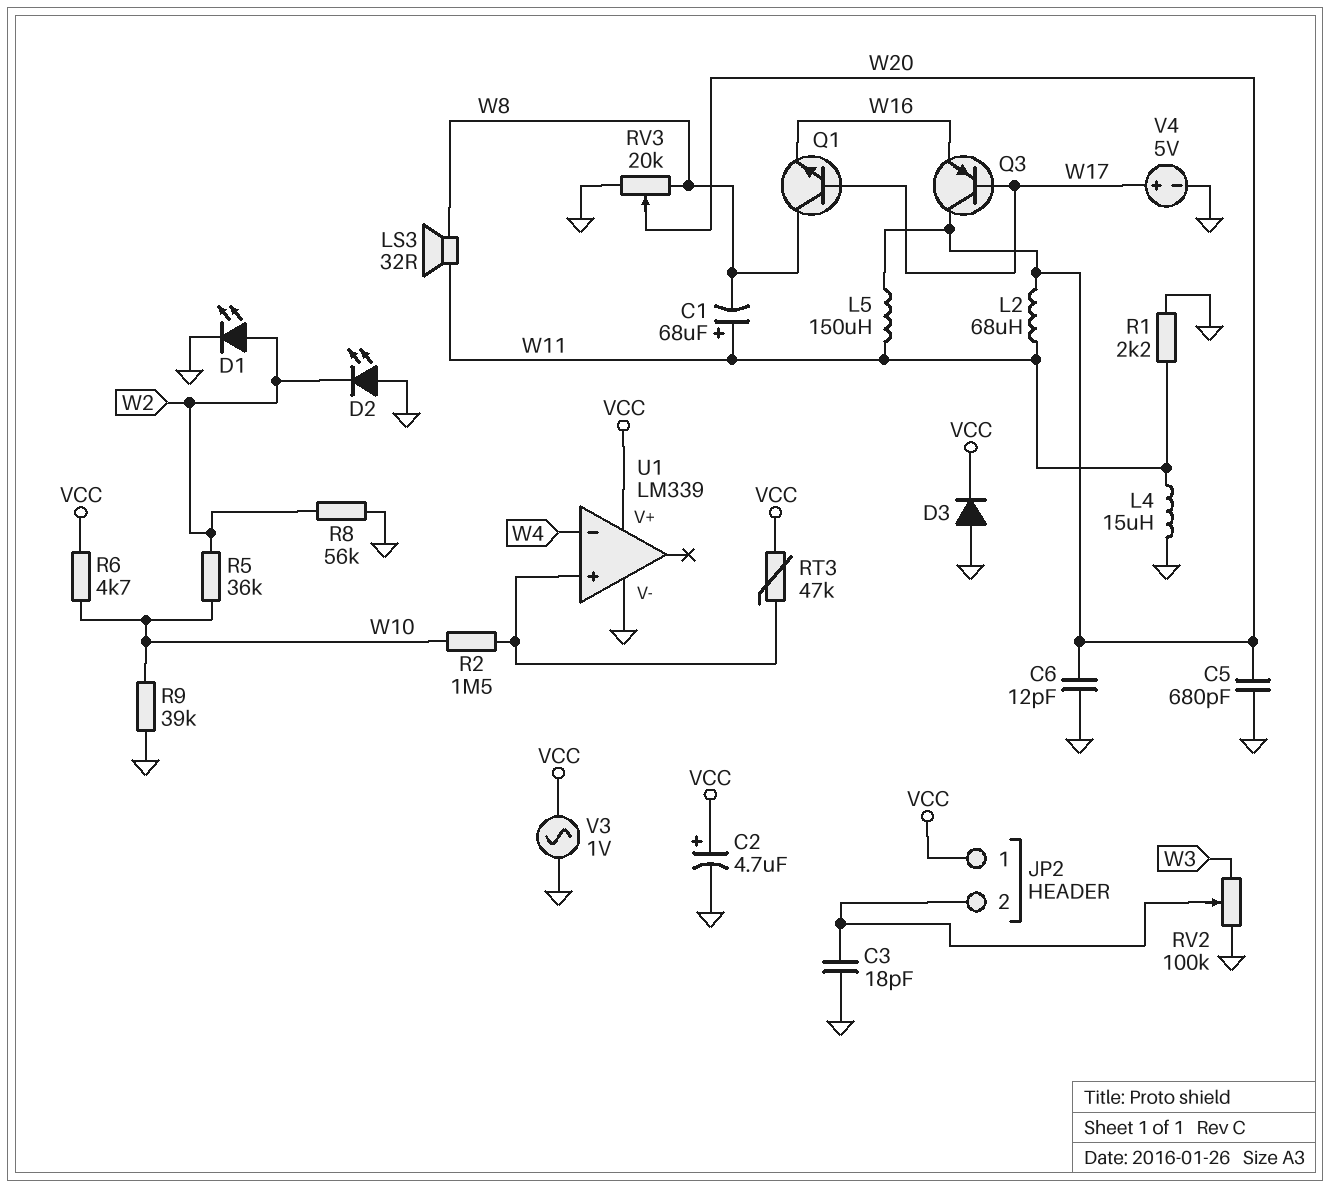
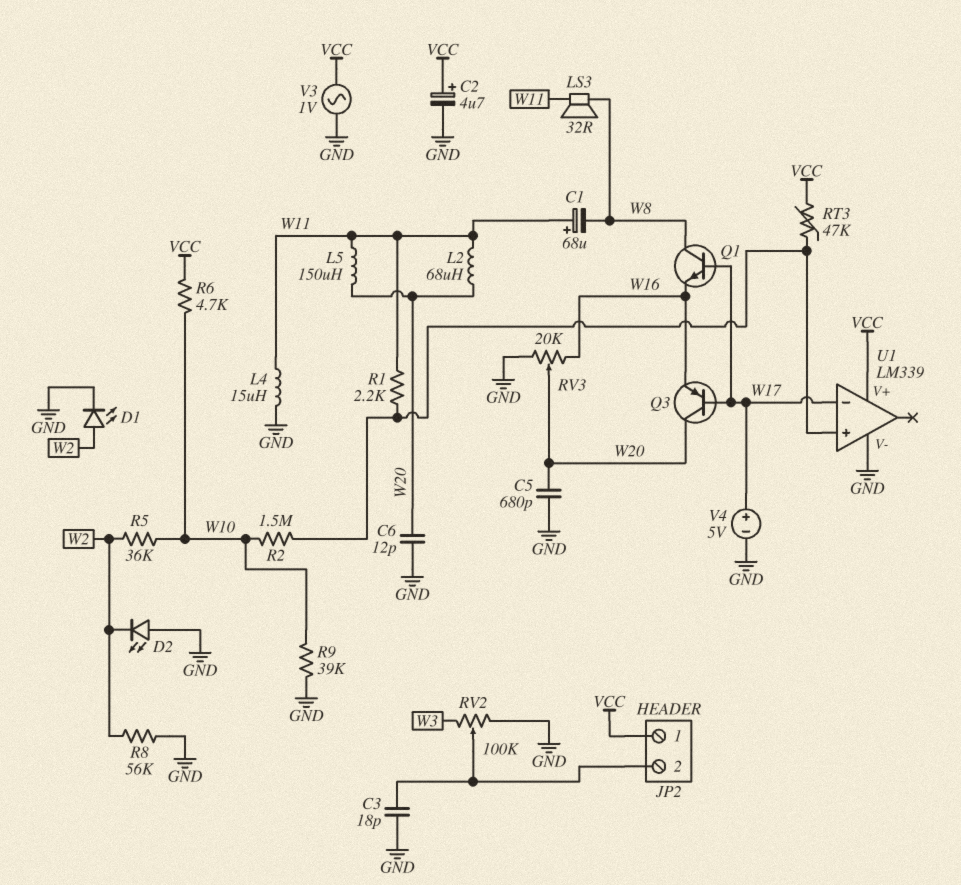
D3: diode (A GND, K VCC) -> none
R1: 2.2k (GND, W11) -> 2.2k (U1/in+, W11)
RV3: 20k (GND, W8, wiper W20) -> 20k (GND, W16, wiper W20)
U1 pin in-: W4 -> W17

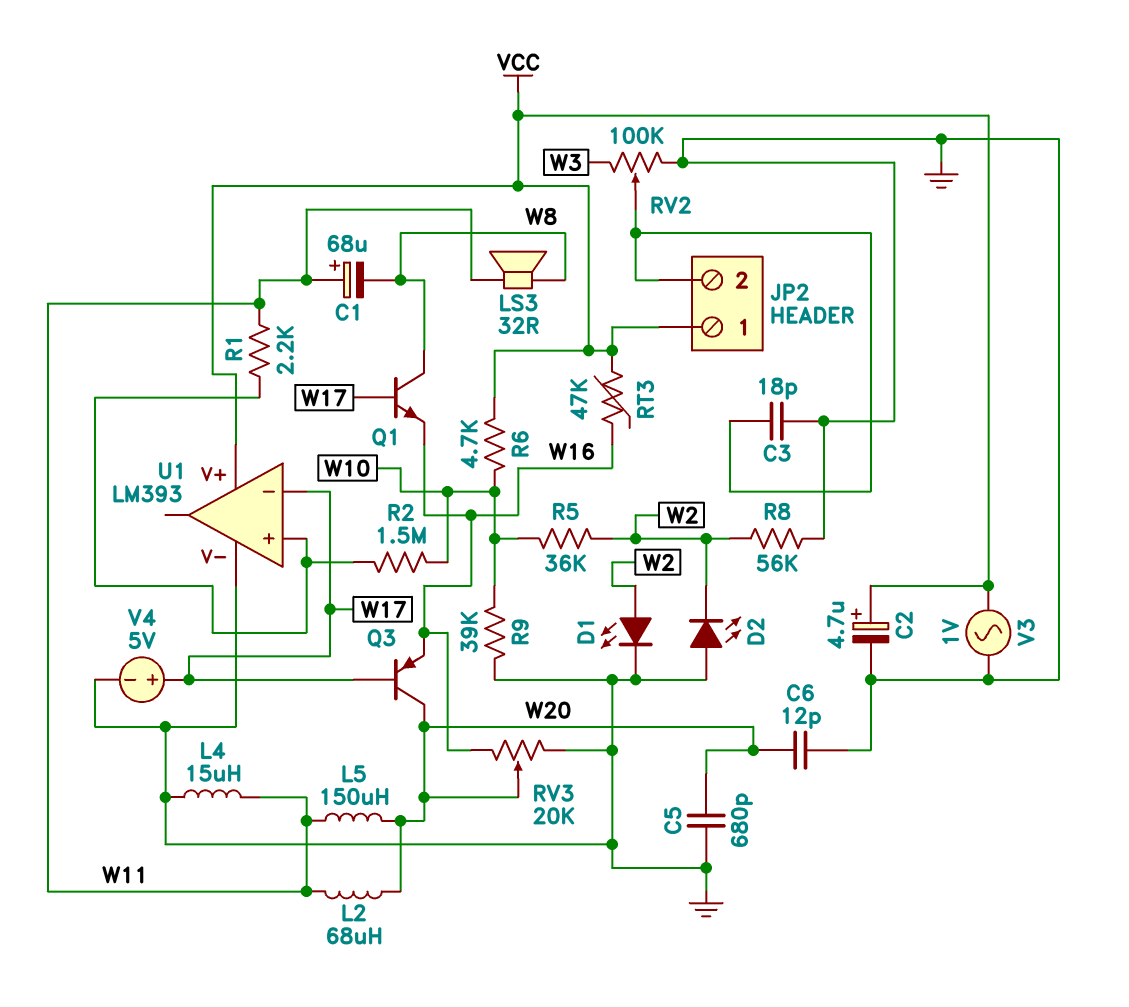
RT3: 47k (U1/in+, VCC) -> 47k (VCC, W16)
U1: LM339 -> LM393

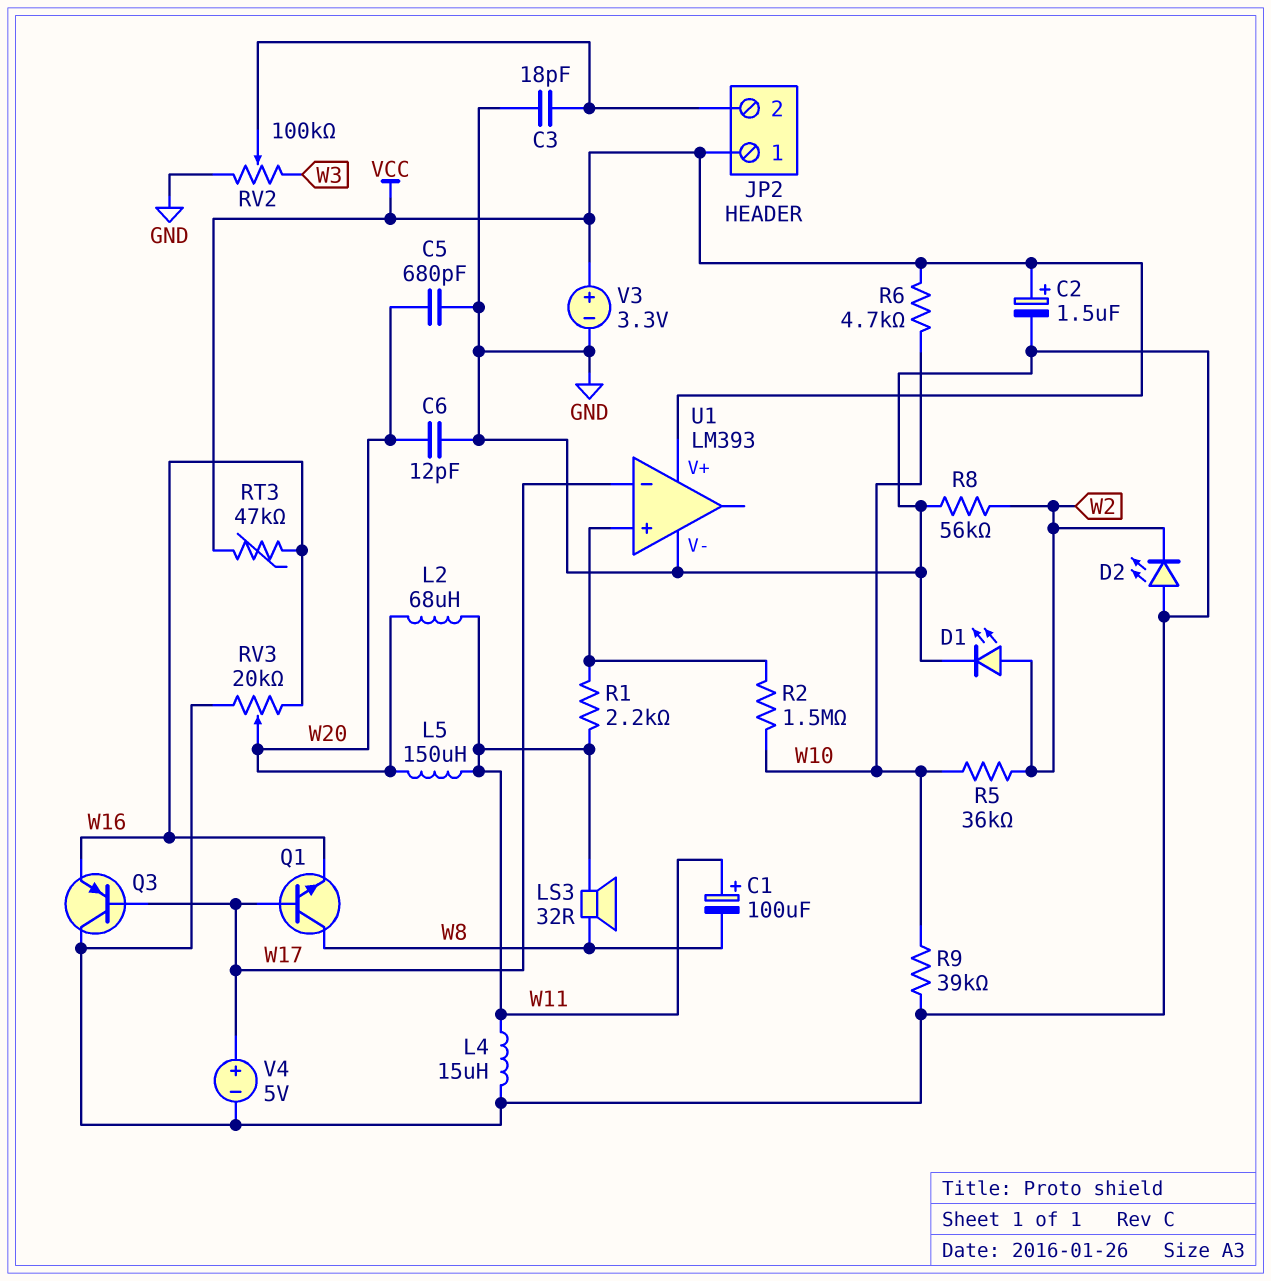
C1: 68uF (plus W11, minus W8) -> 100uF (plus W11, minus W8)
C2: 4.7uF (plus VCC, minus GND) -> 1.5uF (plus VCC, minus GND)
Q3: PNP (B W17, C W20, E W16) -> PNP (B W17, C GND, E W16)
V3: AC 1V (GND, VCC) -> 3.3V (plus VCC, minus GND)

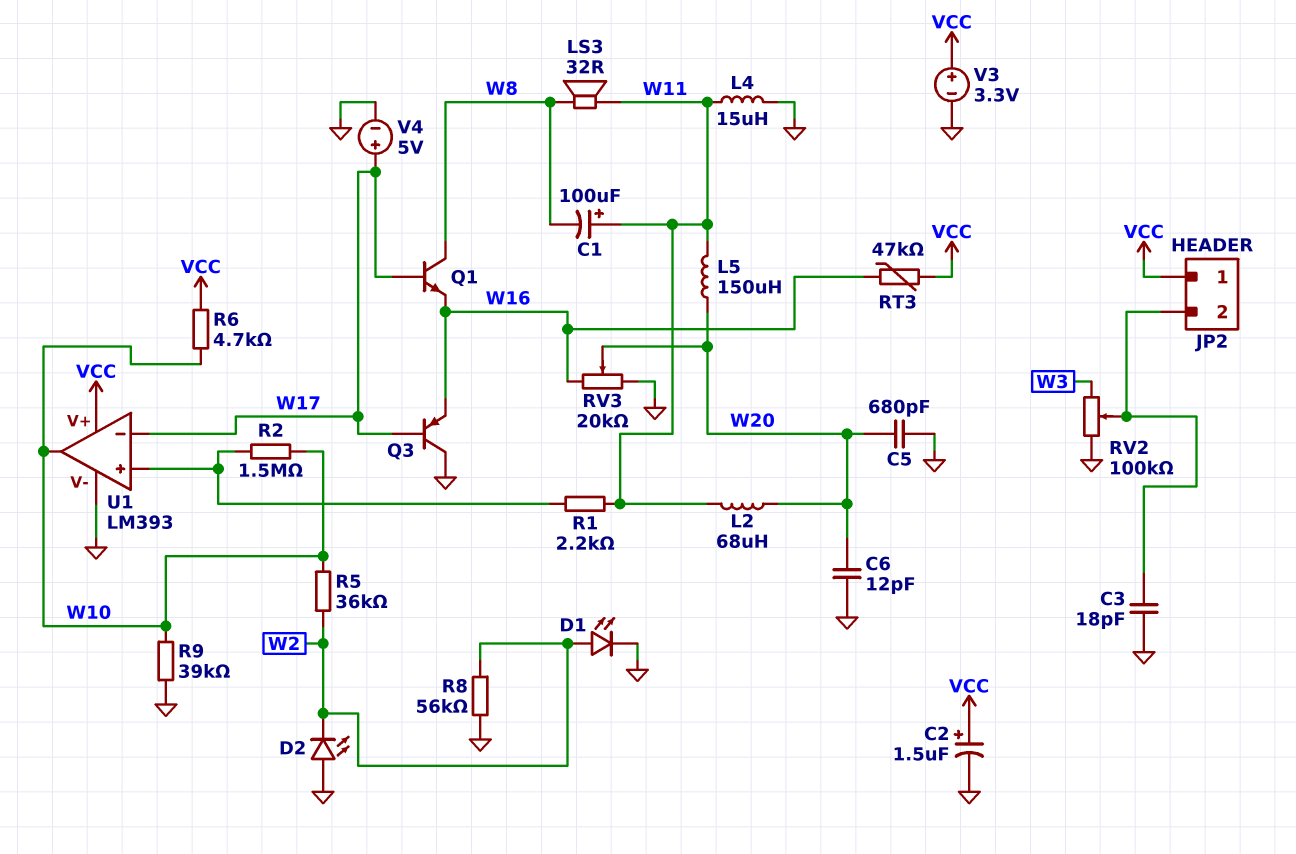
U1 pin out: none -> W10

